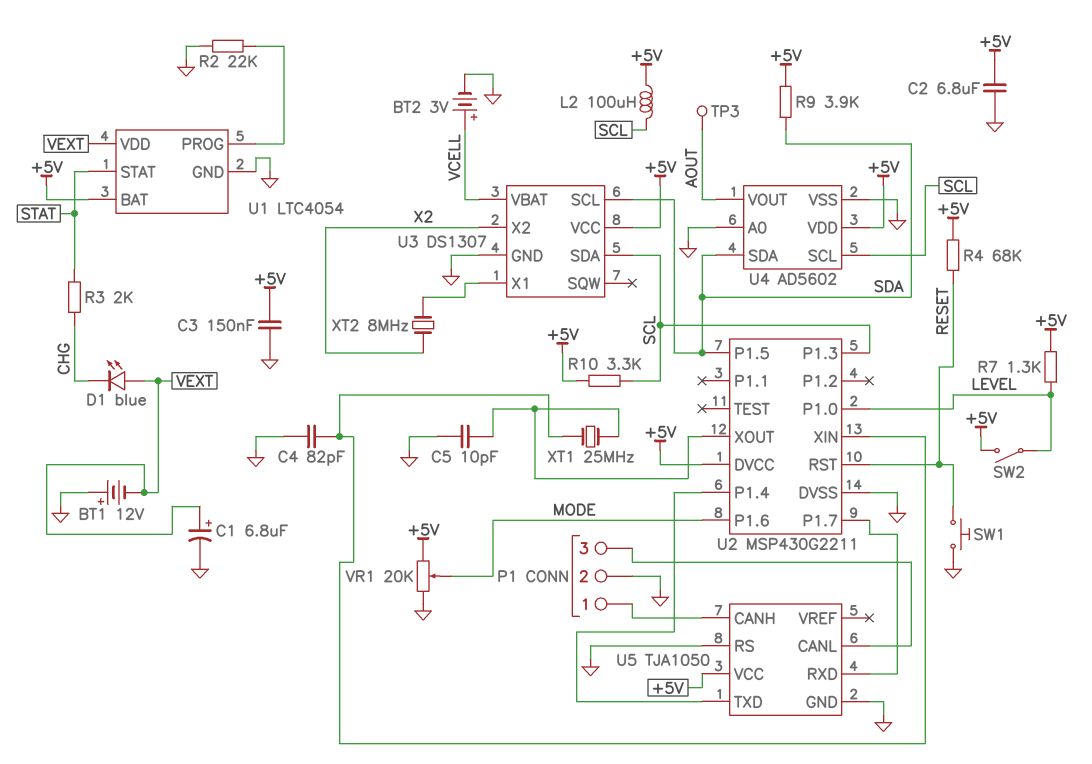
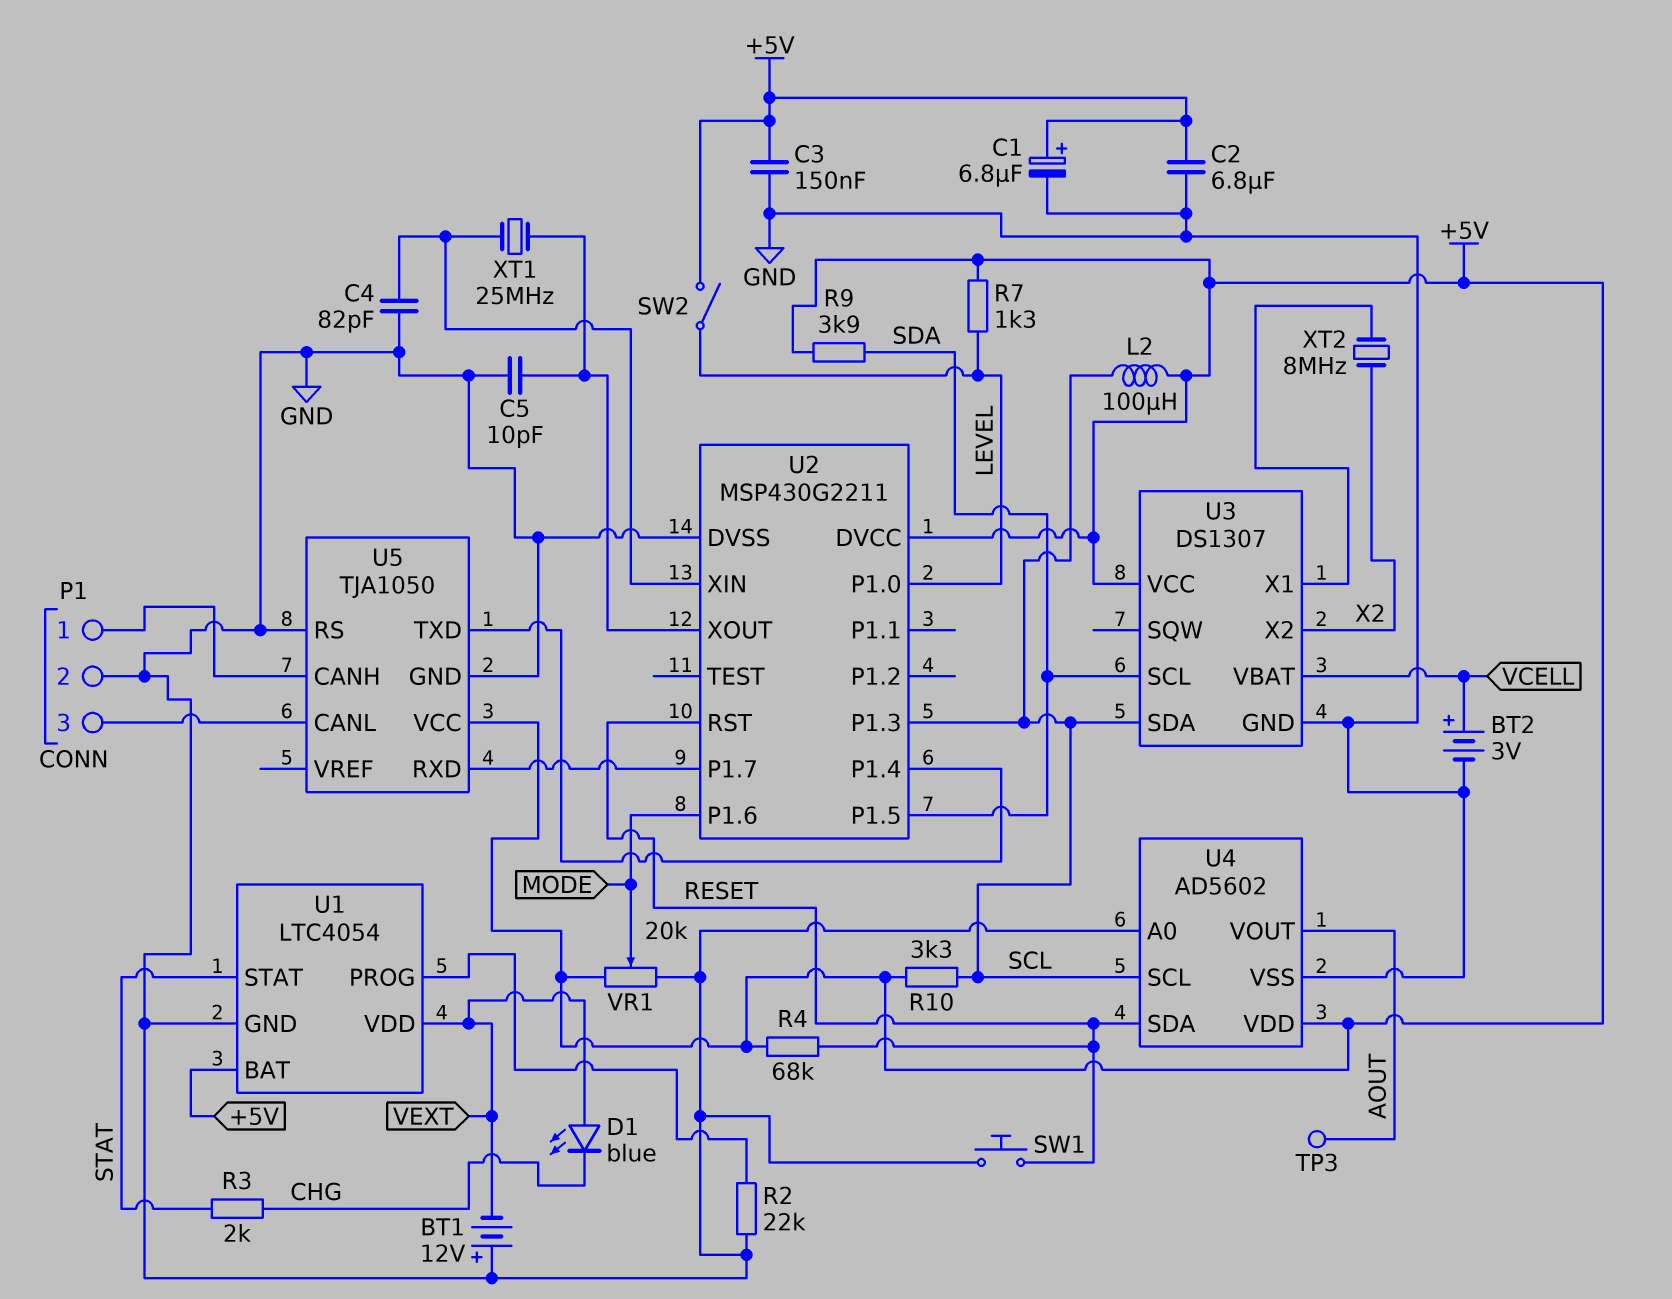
C1: 6.8uF (plus VEXT, minus GND) -> 6.8uF (plus +5V, minus GND)
U4 pin SDA: SDA -> RESET

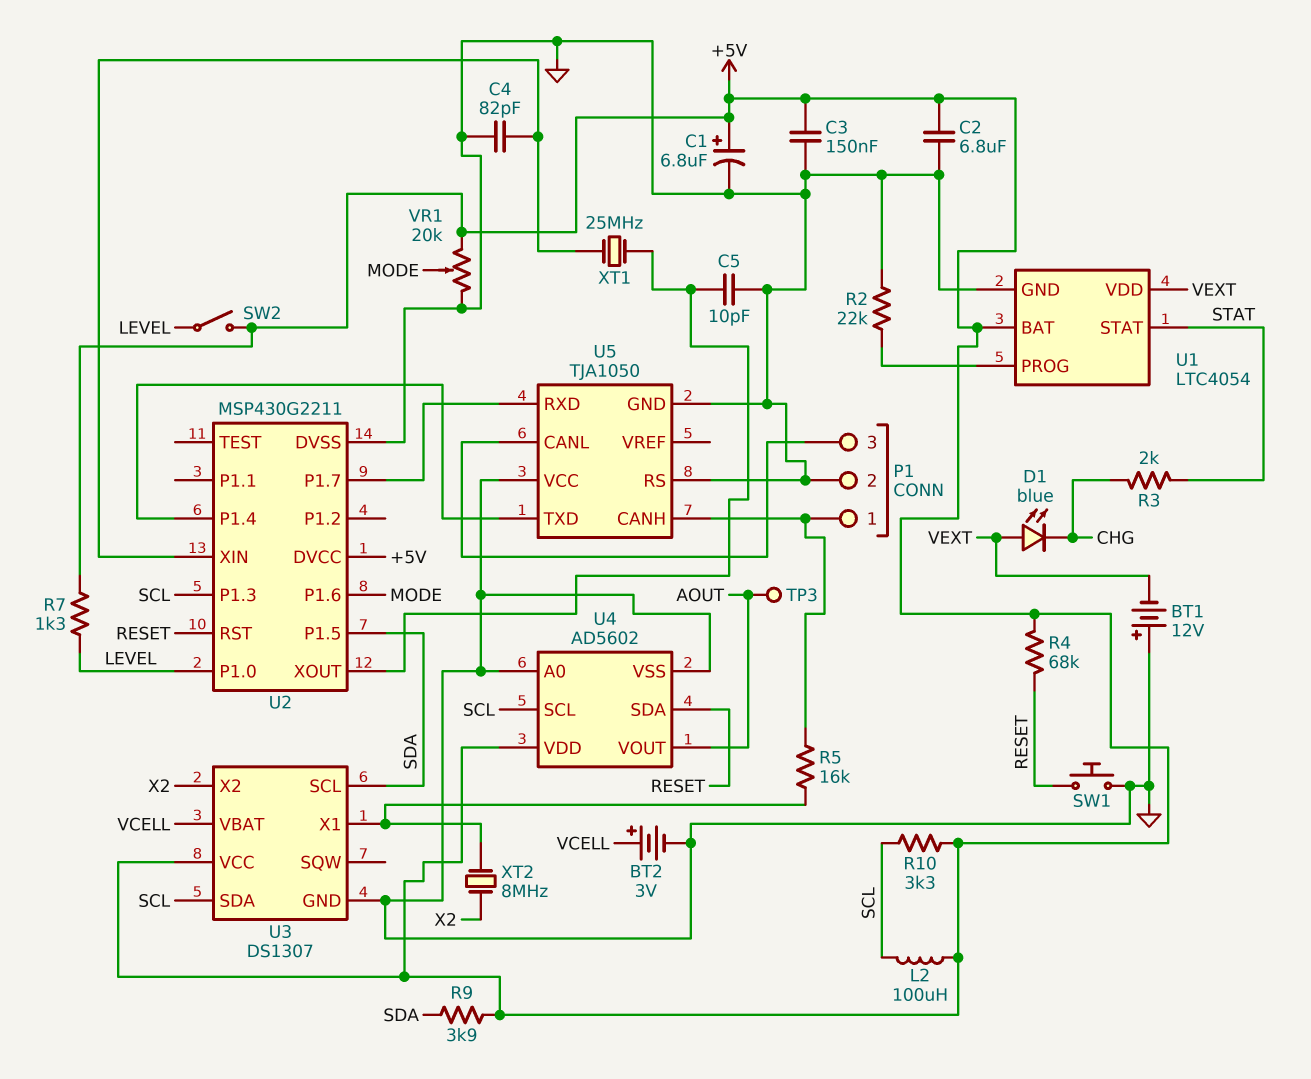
R5: none -> 16k (P1/1, U3/X1)
U5 pin VCC: +5V -> GND

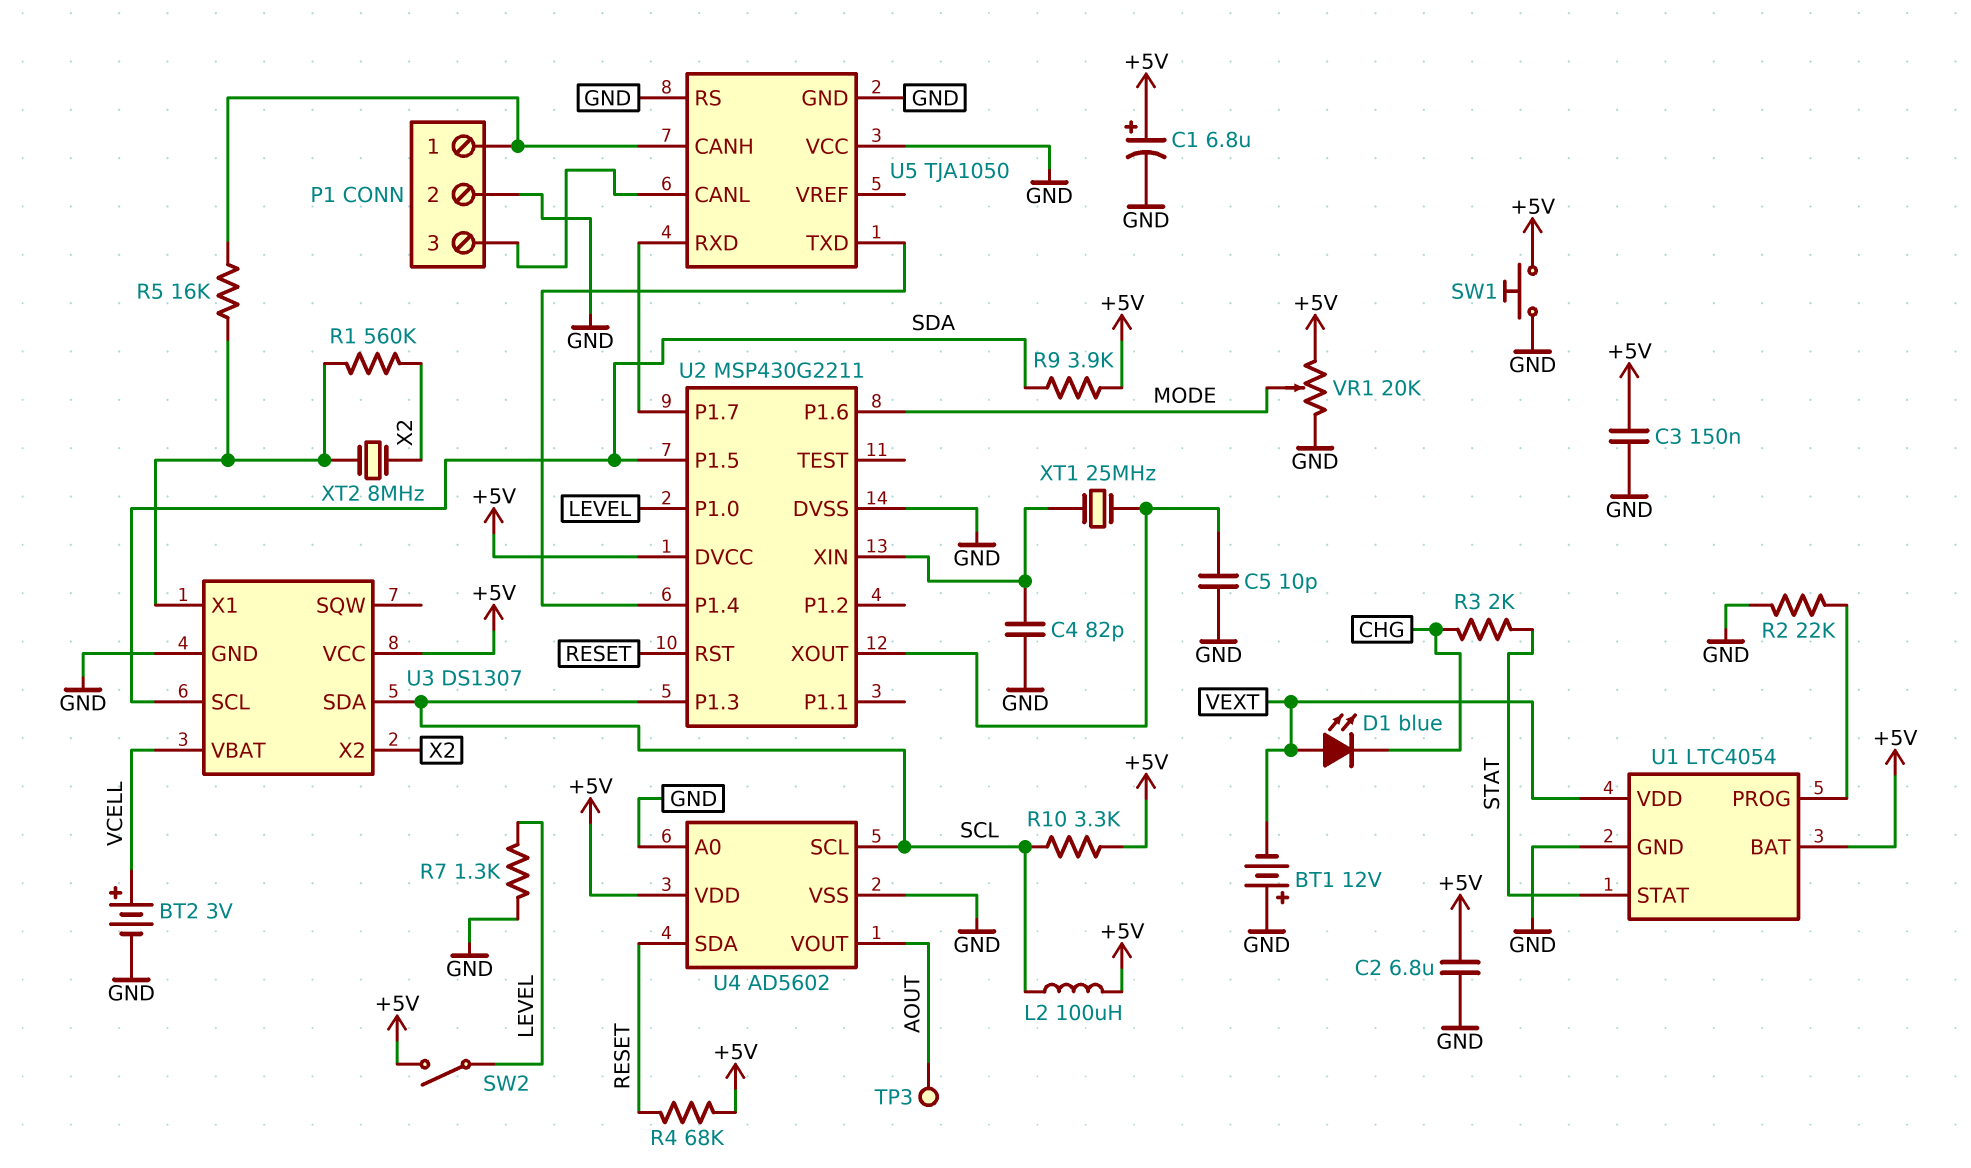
R1: none -> 560k (U3/X1, X2)
R7: 1.3k (+5V, LEVEL) -> 1.3k (GND, LEVEL)
SW1: button (GND, RESET) -> button (+5V, GND)

